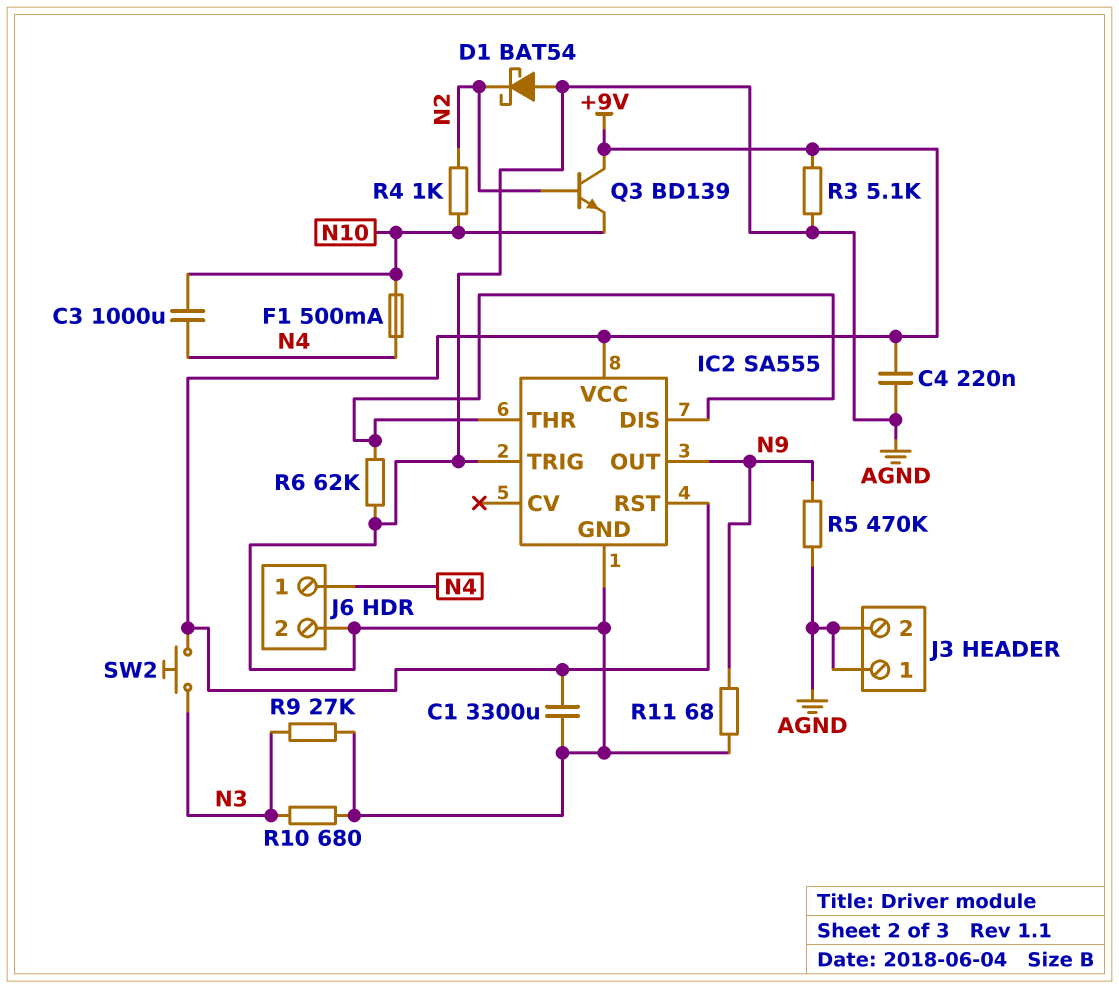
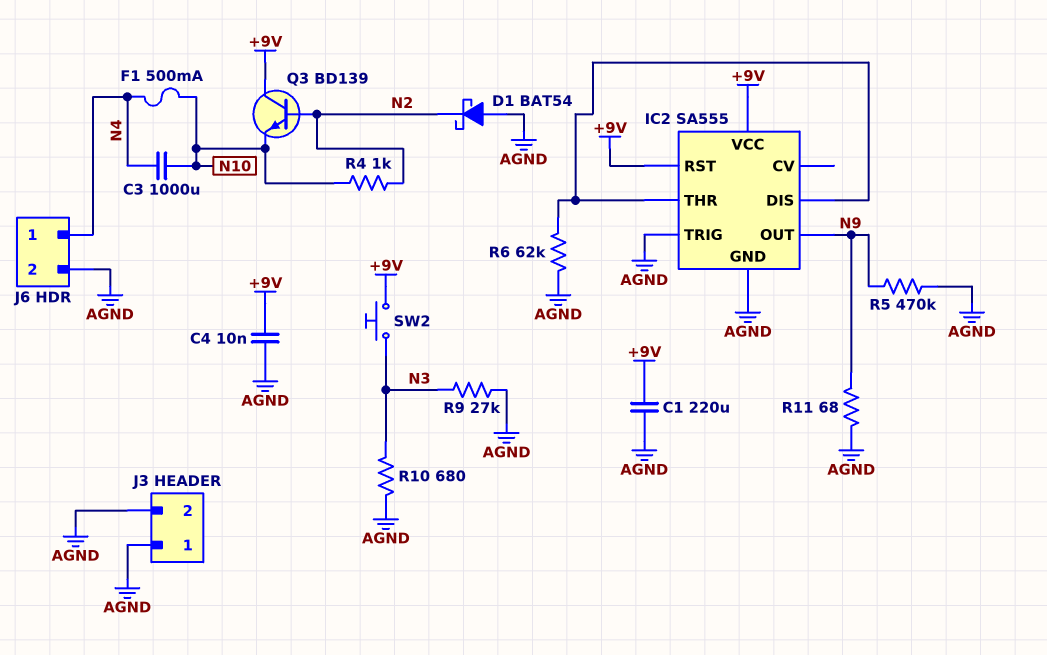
C1: 3300uF (+9V, AGND) -> 220uF (+9V, AGND)
C4: 220nF (+9V, AGND) -> 10nF (+9V, AGND)
R3: 5.1k (+9V, AGND) -> none

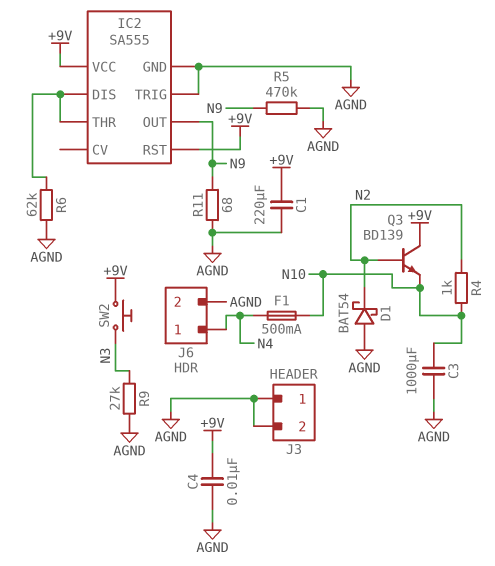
C3: 1000uF (N4, N10) -> 1000uF (AGND, N10)
R10: 680 (AGND, N3) -> none

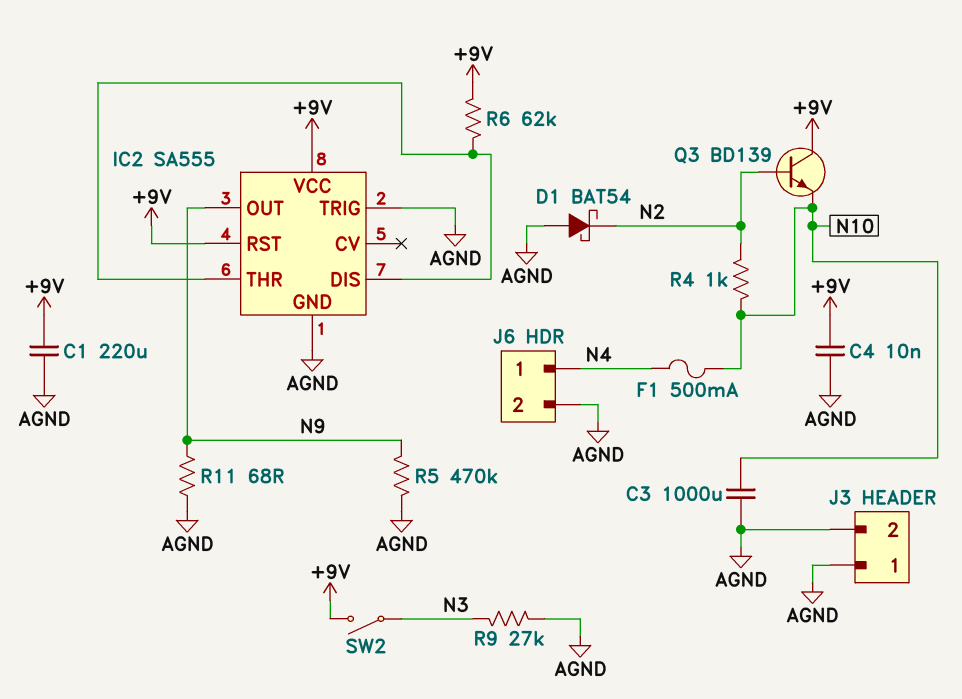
R6: 62k (AGND, IC2/DIS) -> 62k (+9V, IC2/DIS)
SW2: button (+9V, N3) -> switch (+9V, N3)

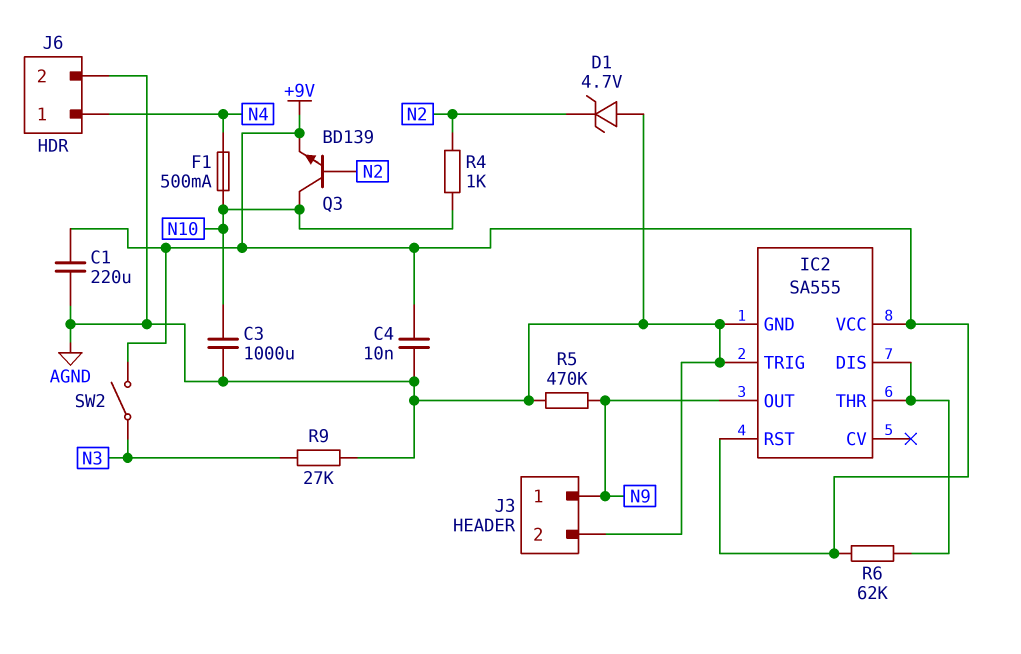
D1: schottky BAT54 (A AGND, K N2) -> zener 4.7V (A AGND, K N2)
J3 pin 1: AGND -> N9
Q3: NPN BD139 (B N2, C +9V, E N10) -> NPN BD139 (B N2, C N10, E +9V)
R11: 68 (AGND, N9) -> none

